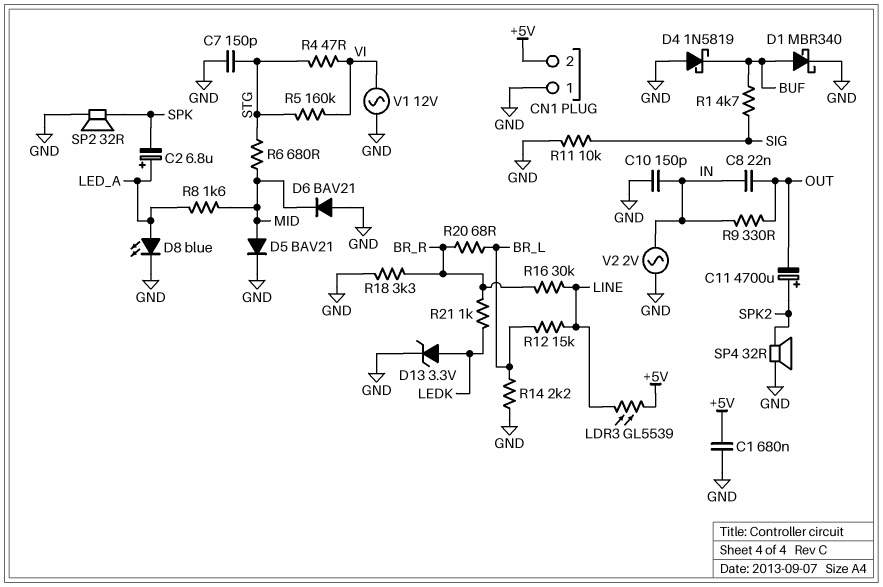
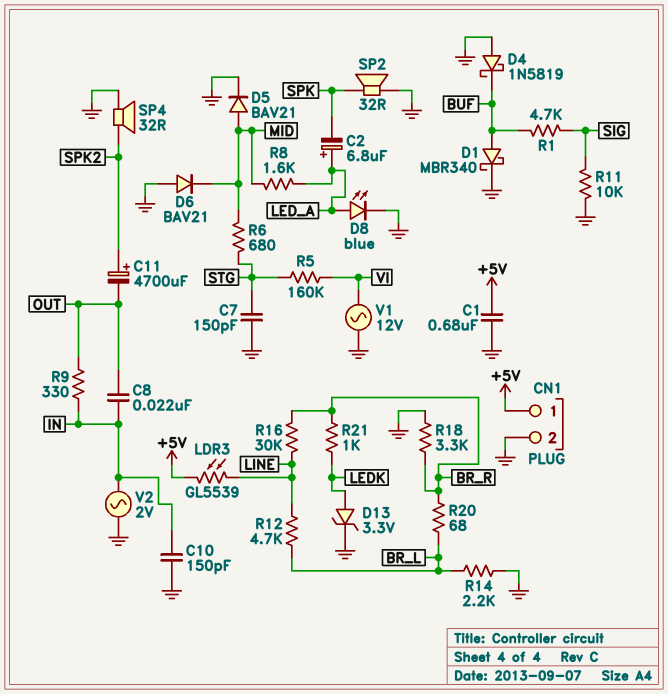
CN1 pin 1: GND -> +5V
CN1 pin 2: +5V -> GND
R4: 47 (STG, VI) -> none
R12: 15k (BR_L, LINE) -> 4.7k (BR_L, LINE)

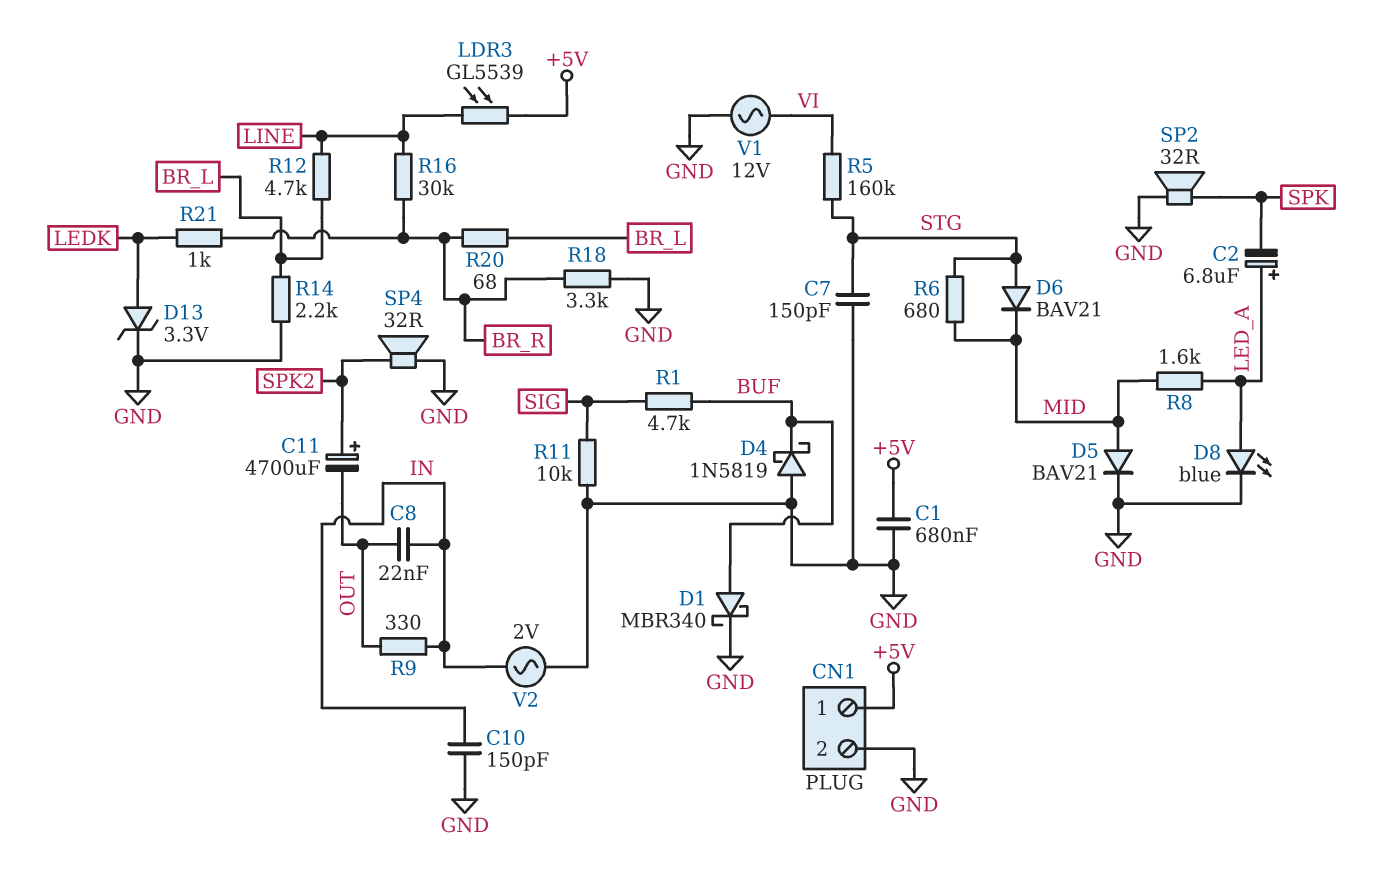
D6: diode BAV21 (A GND, K MID) -> diode BAV21 (A STG, K MID)

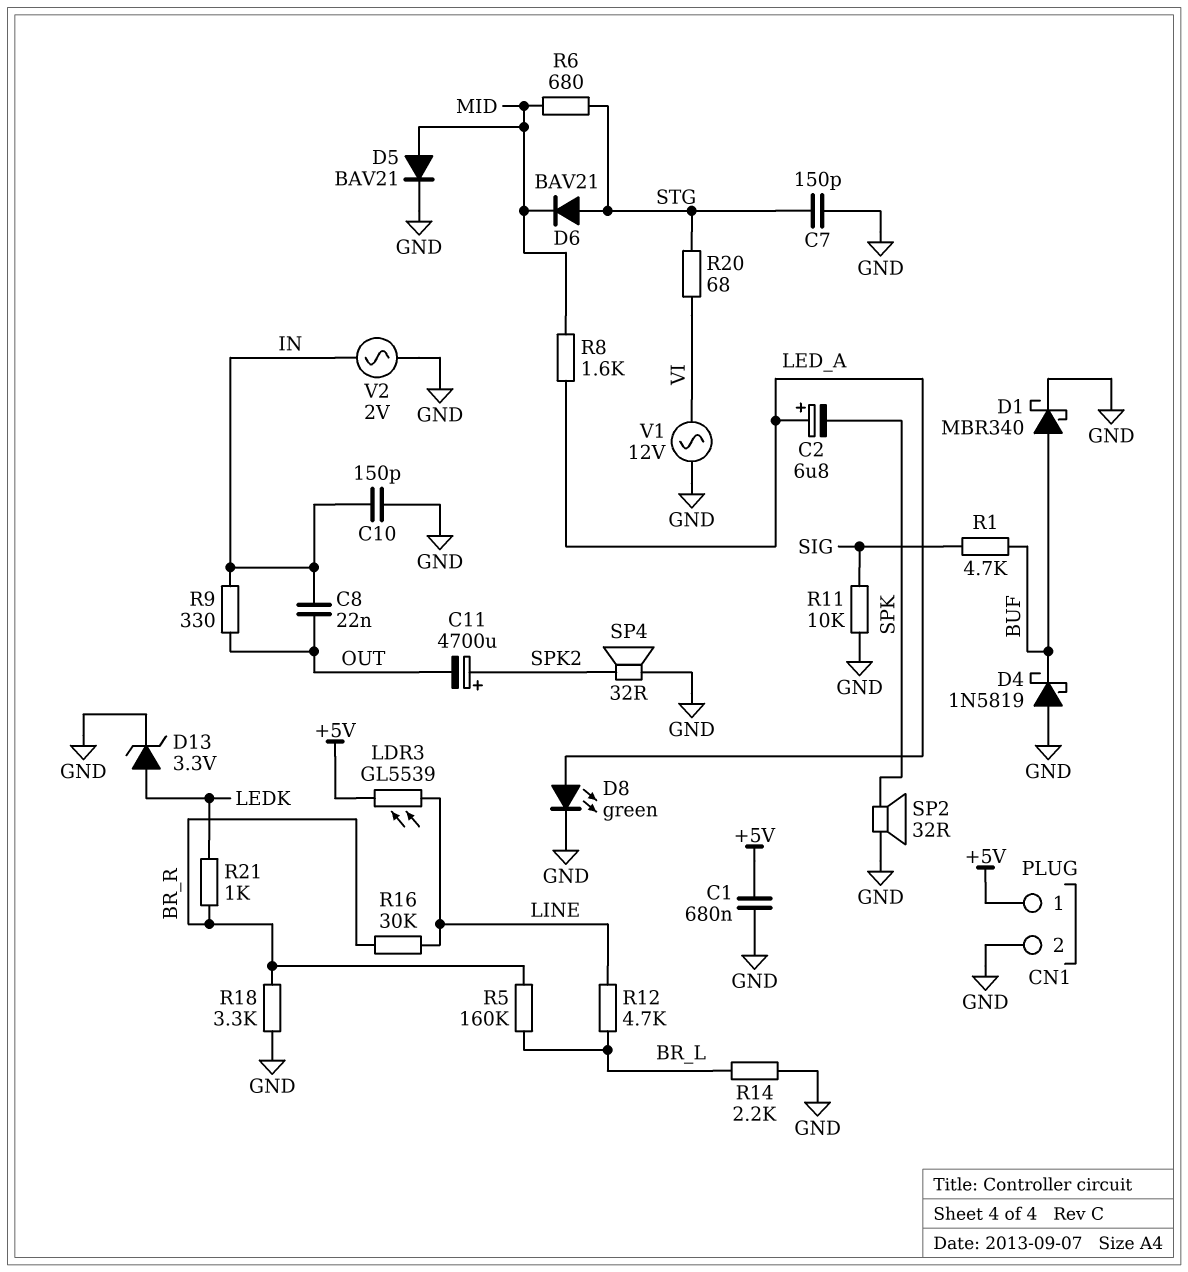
D8: LED blue (A LED_A, K GND) -> LED green (A LED_A, K GND)
R5: 160k (STG, VI) -> 160k (BR_L, BR_R)
R20: 68 (BR_L, BR_R) -> 68 (STG, VI)

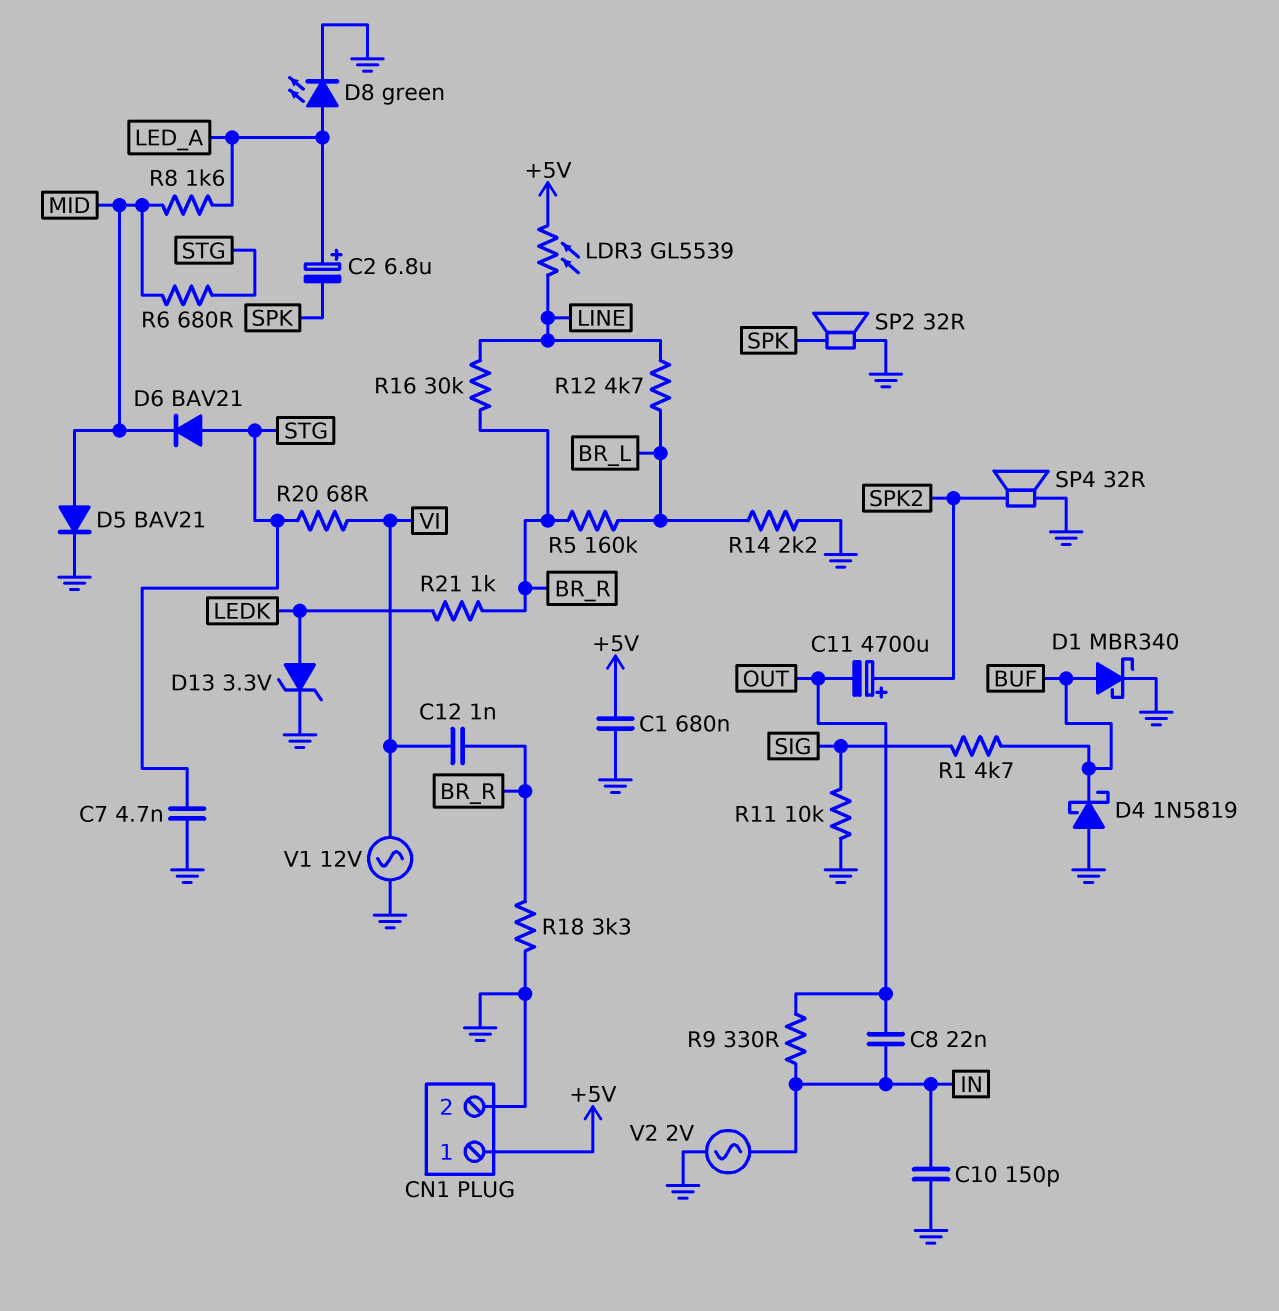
C7: 150pF (GND, STG) -> 4.7nF (GND, STG)
C12: none -> 1nF (BR_R, VI)

